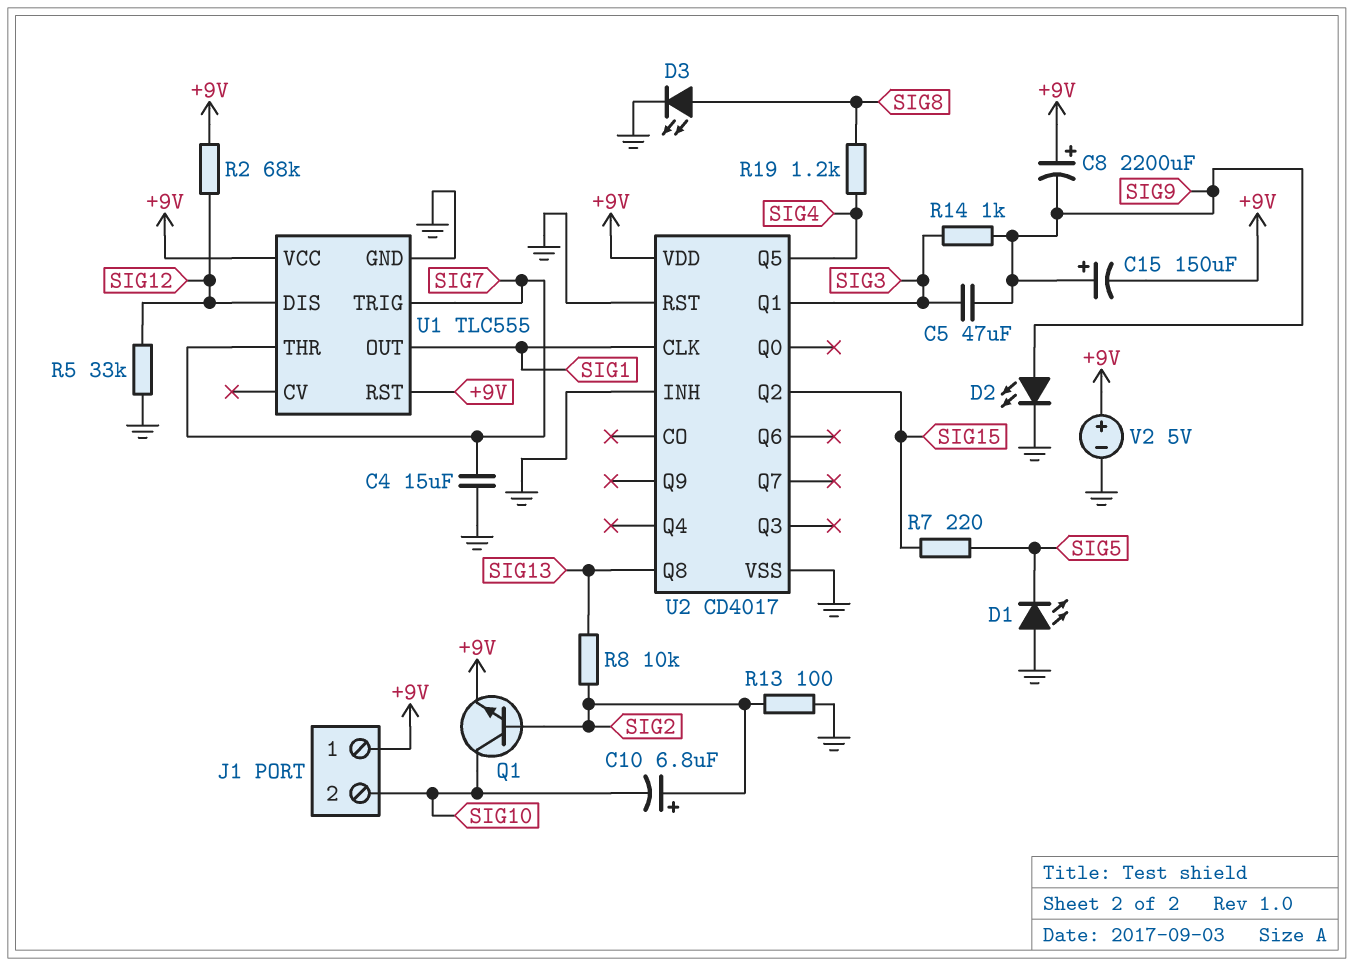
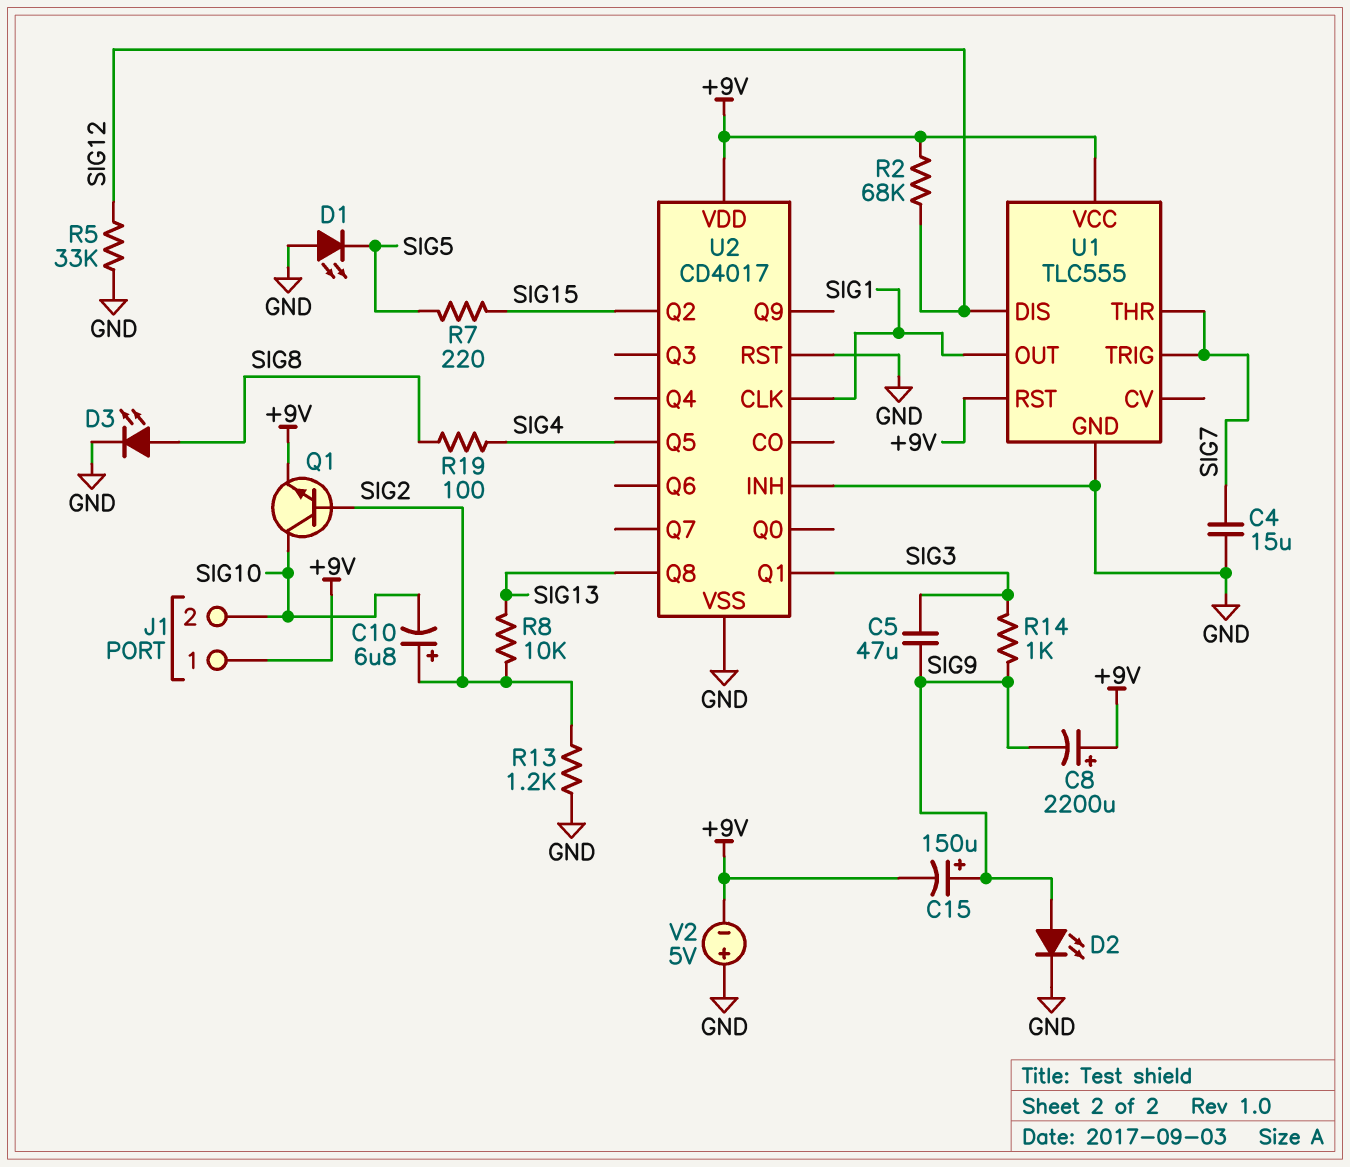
R13: 100 (GND, SIG2) -> 1.2k (GND, SIG2)
R19: 1.2k (SIG4, SIG8) -> 100 (SIG4, SIG8)
V2: 5V (plus +9V, minus GND) -> 5V (plus GND, minus +9V)

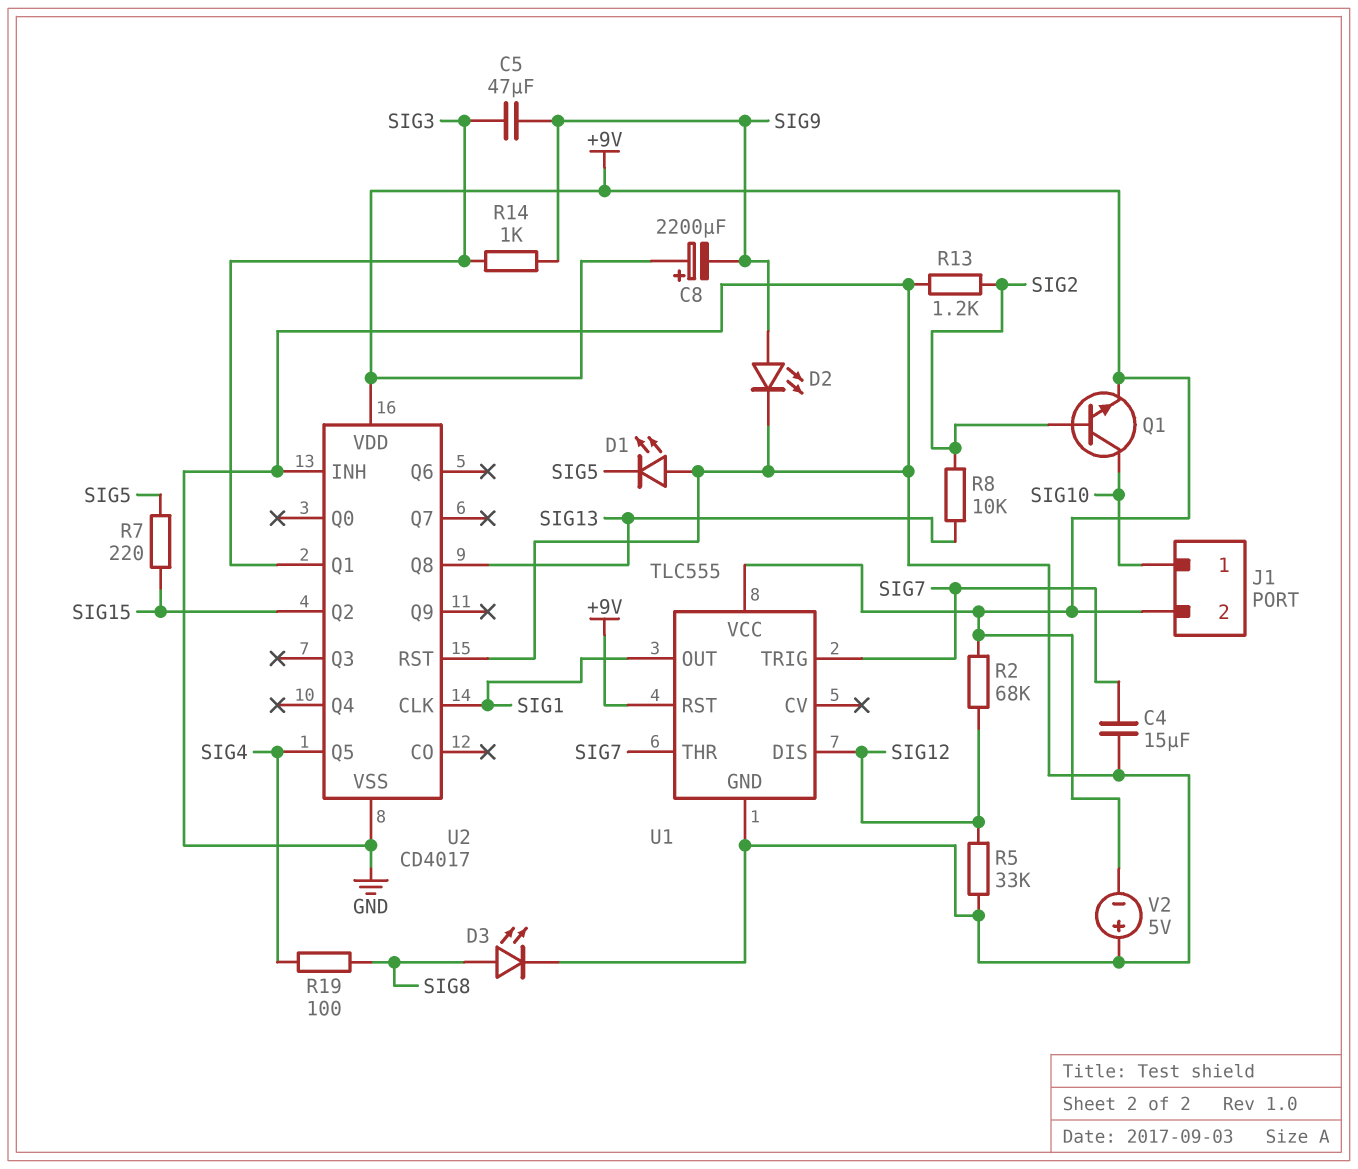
C10: 6.8uF (plus SIG2, minus SIG10) -> none
C15: 150uF (plus SIG9, minus +9V) -> none
J1 pin 1: +9V -> SIG10
J1 pin 2: SIG10 -> +9V

